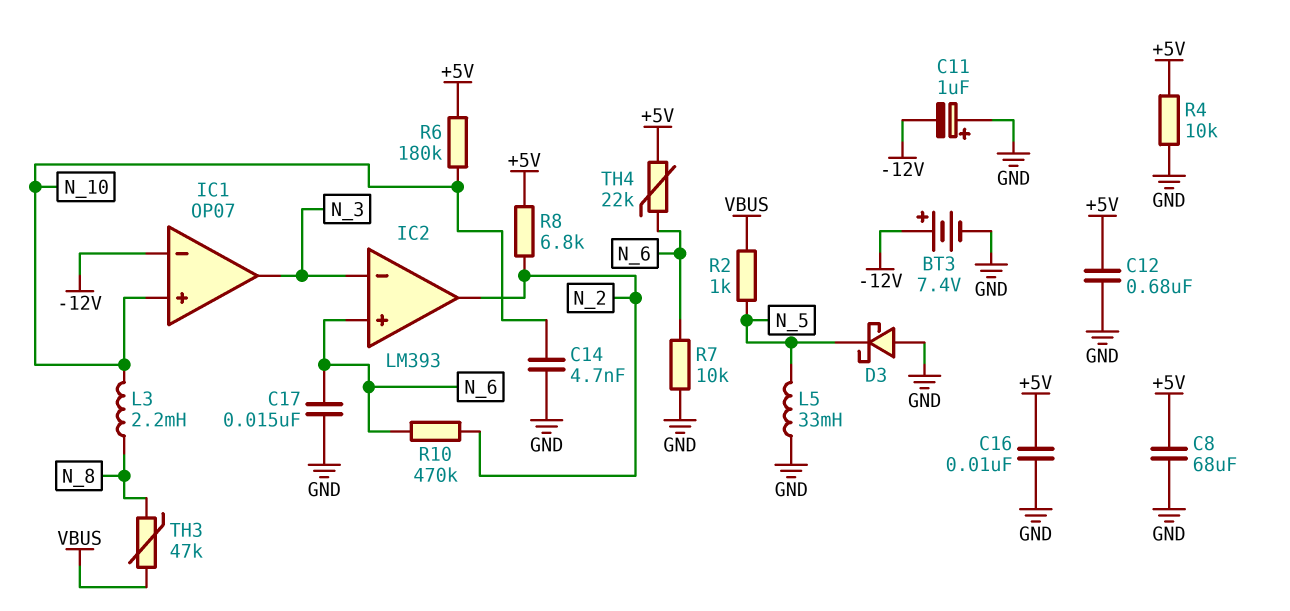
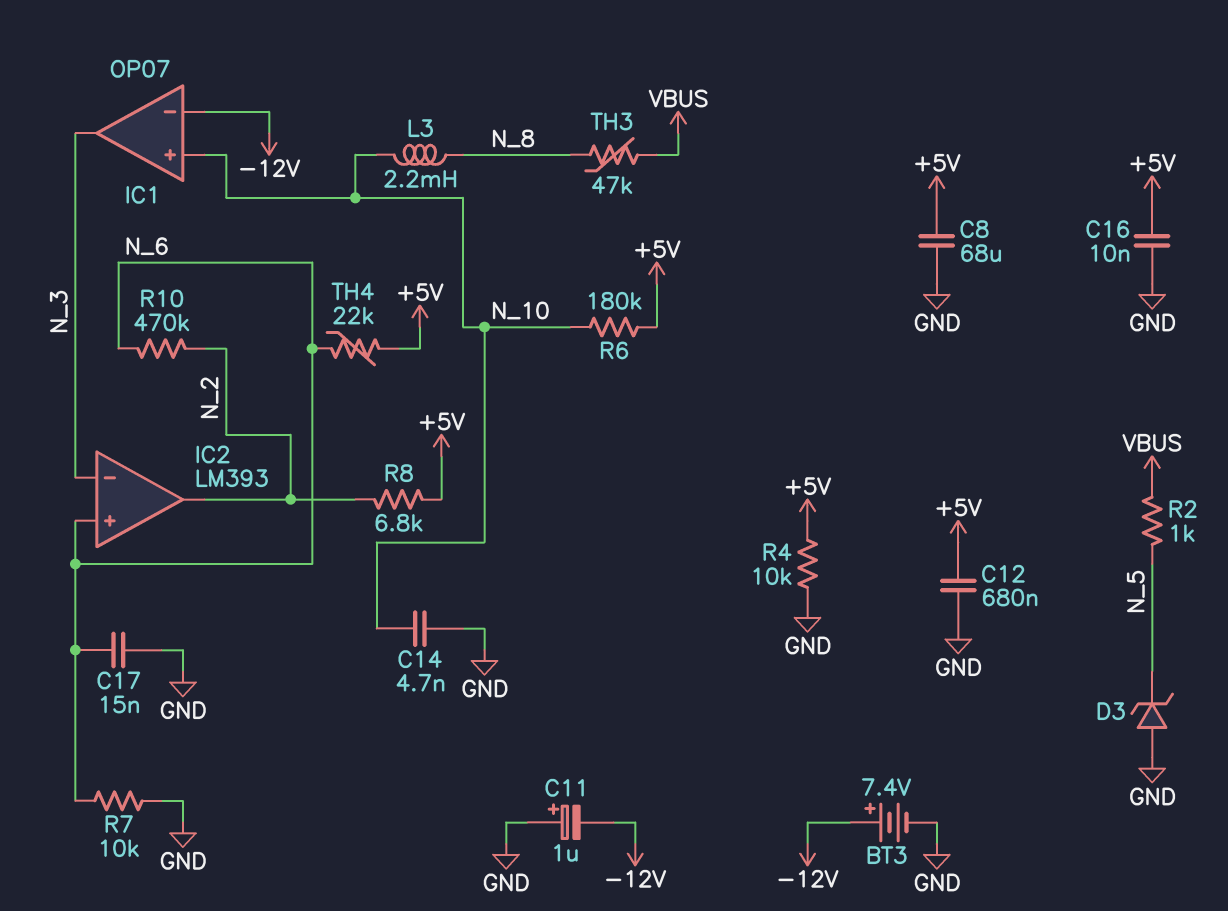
D3: schottky (A GND, K N_5) -> zener (A GND, K N_5)
L5: 33mH (GND, N_5) -> none

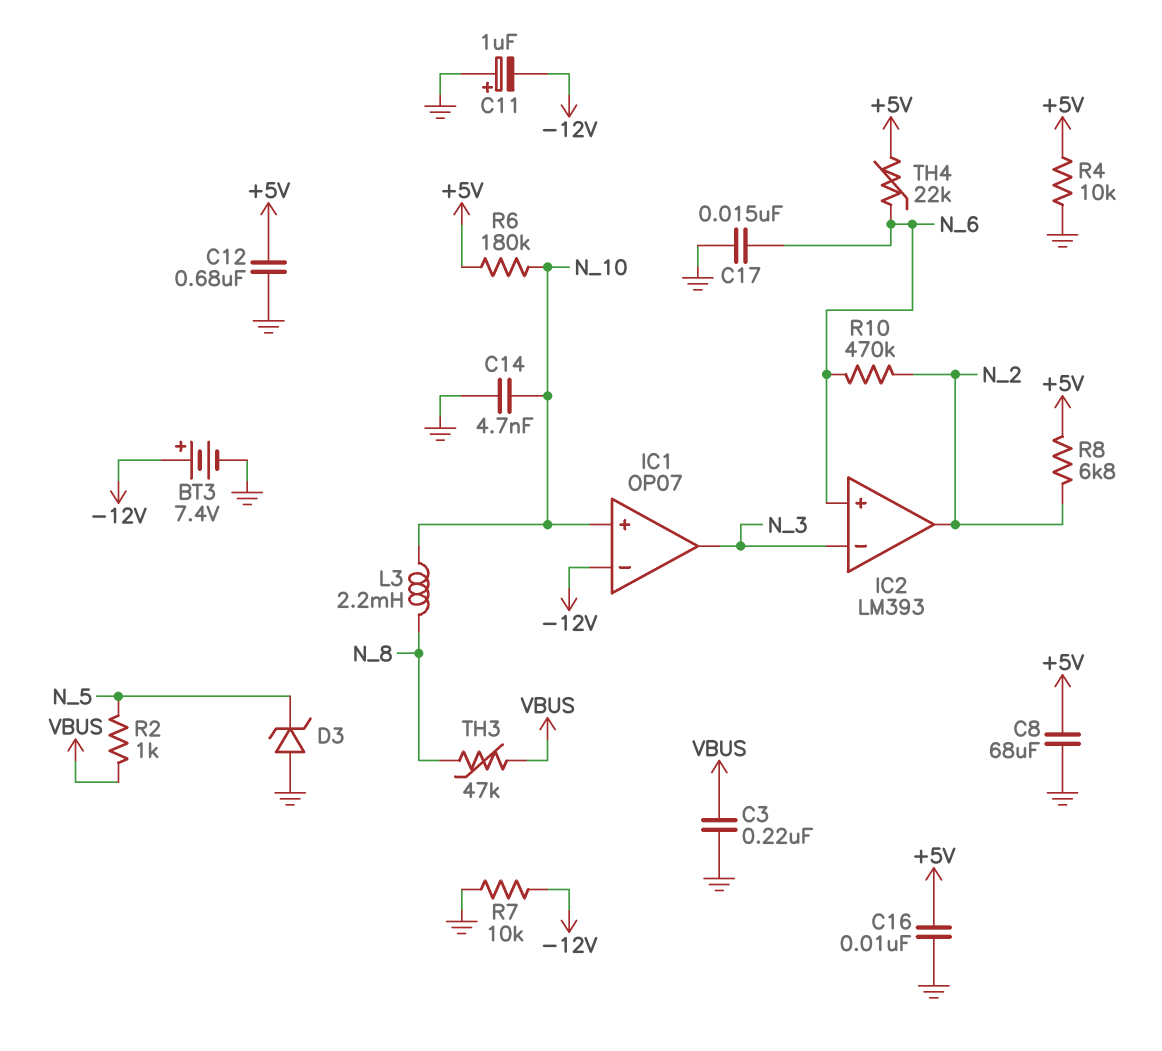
C3: none -> 220nF (GND, VBUS)
R7: 10k (GND, N_6) -> 10k (-12V, GND)

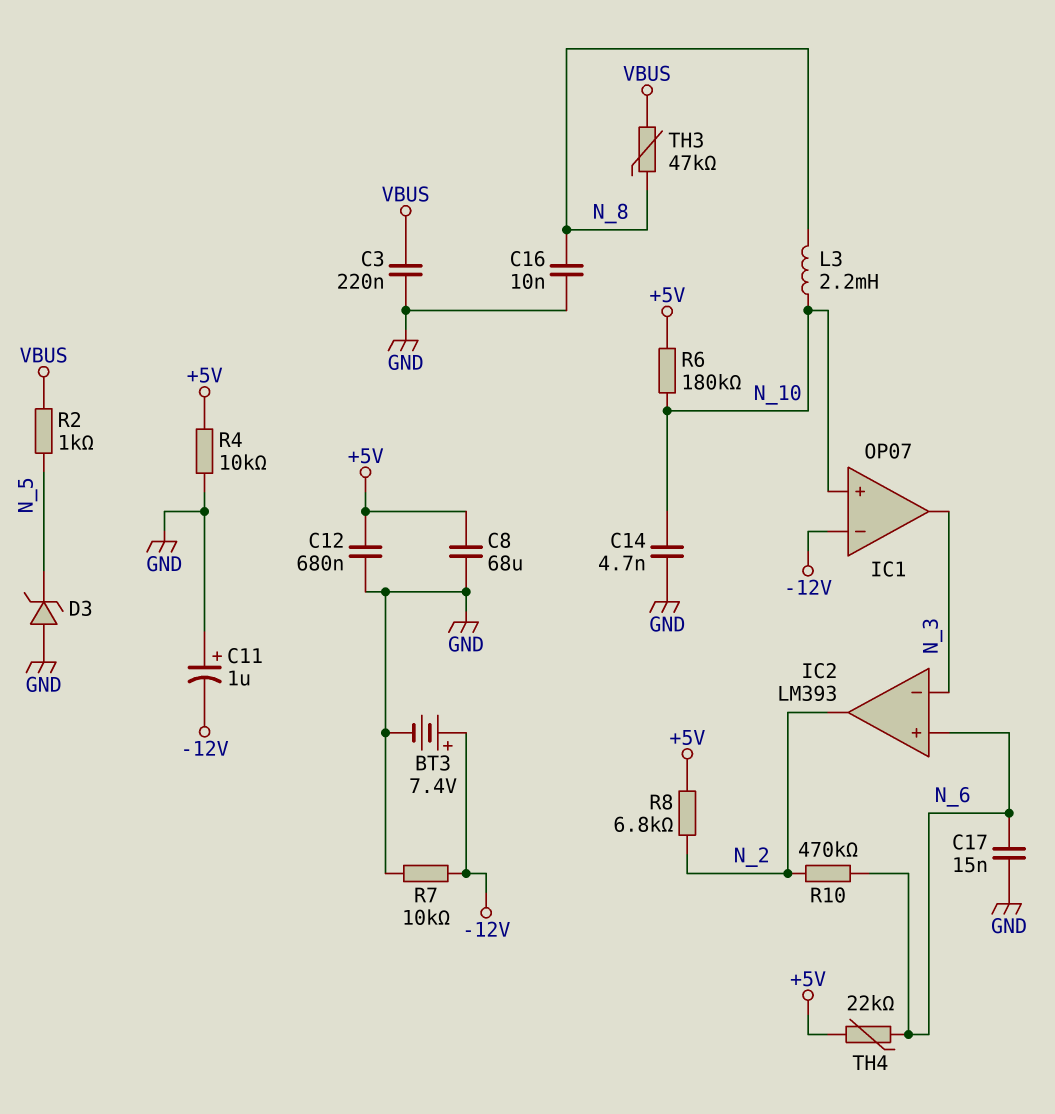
C16: 10nF (+5V, GND) -> 10nF (GND, N_8)

